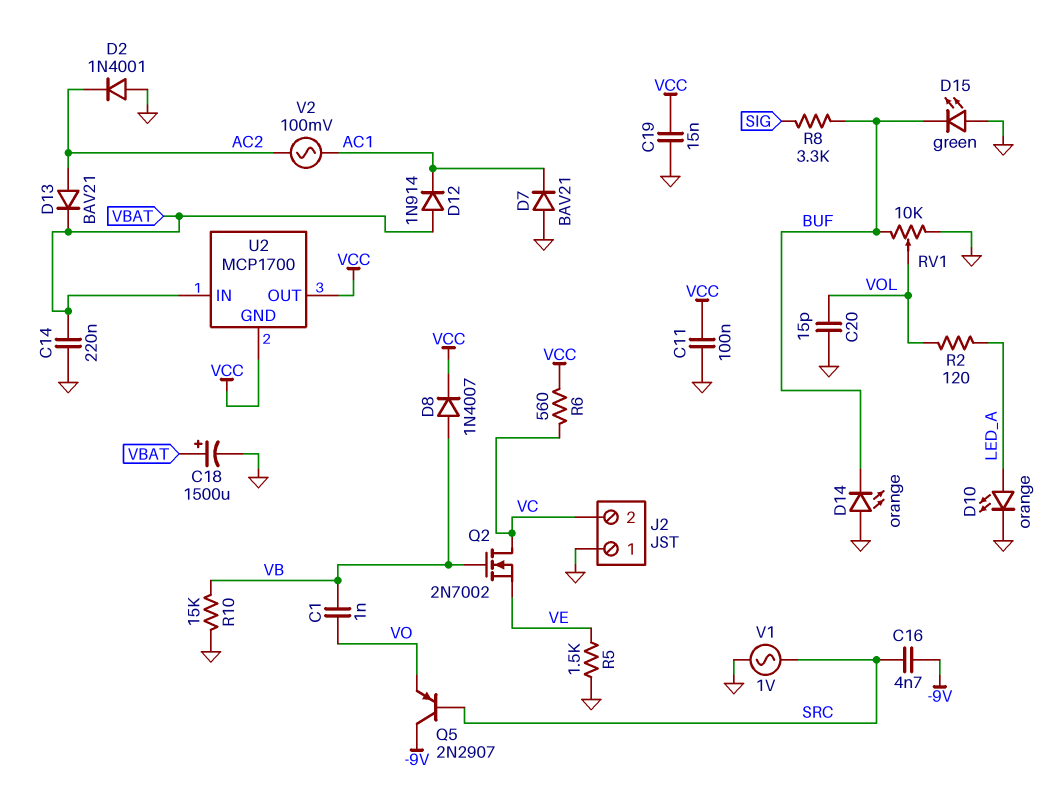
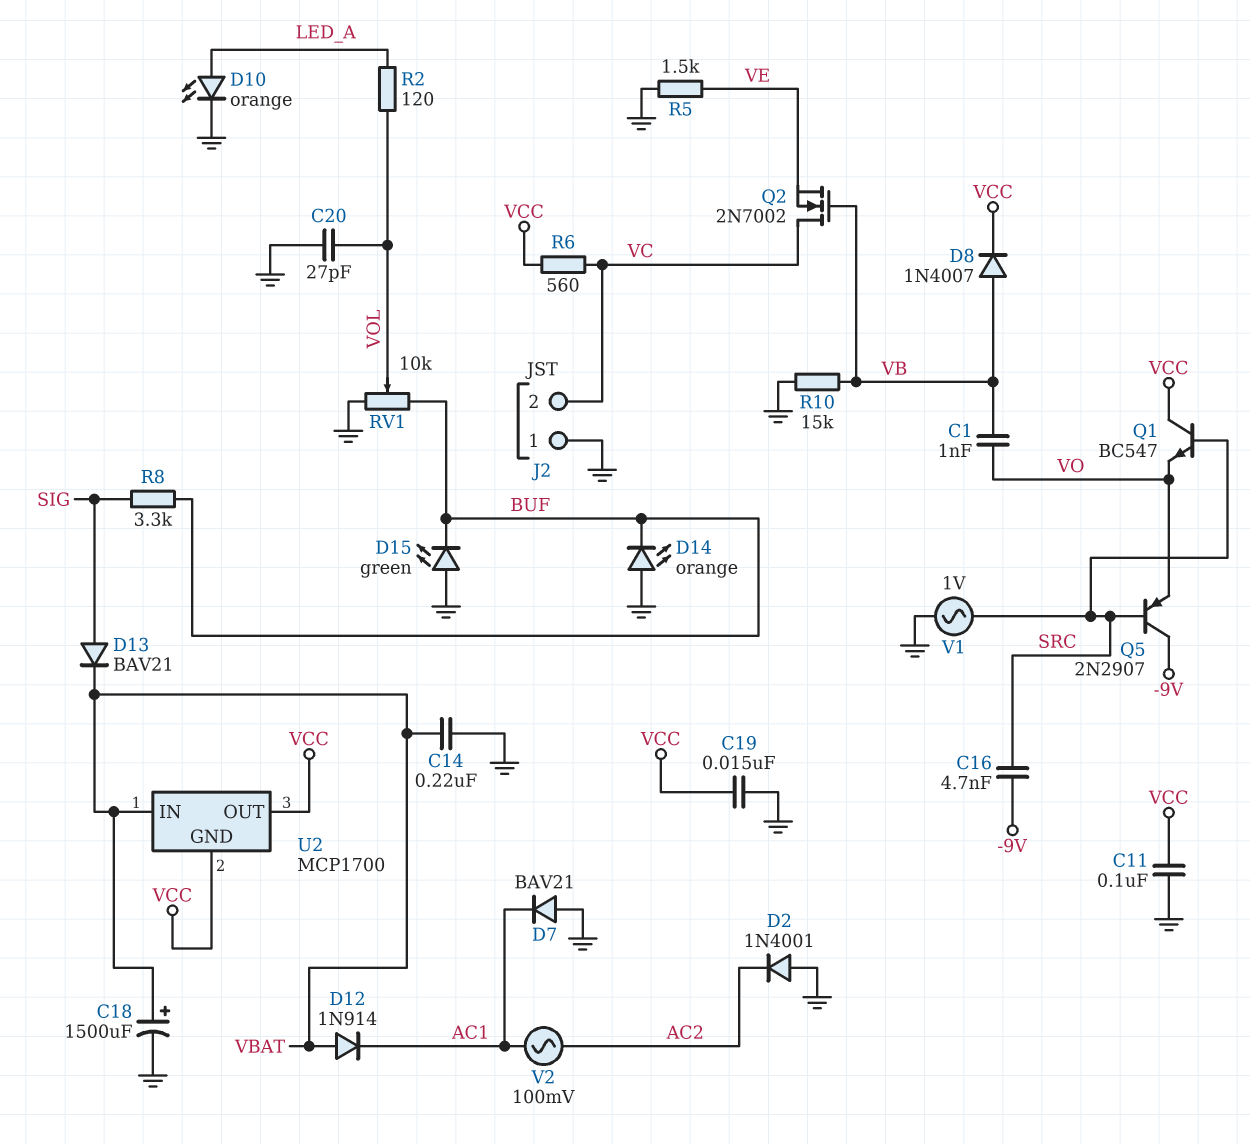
C20: 15pF (GND, VOL) -> 27pF (GND, VOL)
D13: diode BAV21 (A AC2, K VBAT) -> diode BAV21 (A SIG, K VBAT)
Q1: none -> NPN BC547 (B SRC, C VCC, E VO)

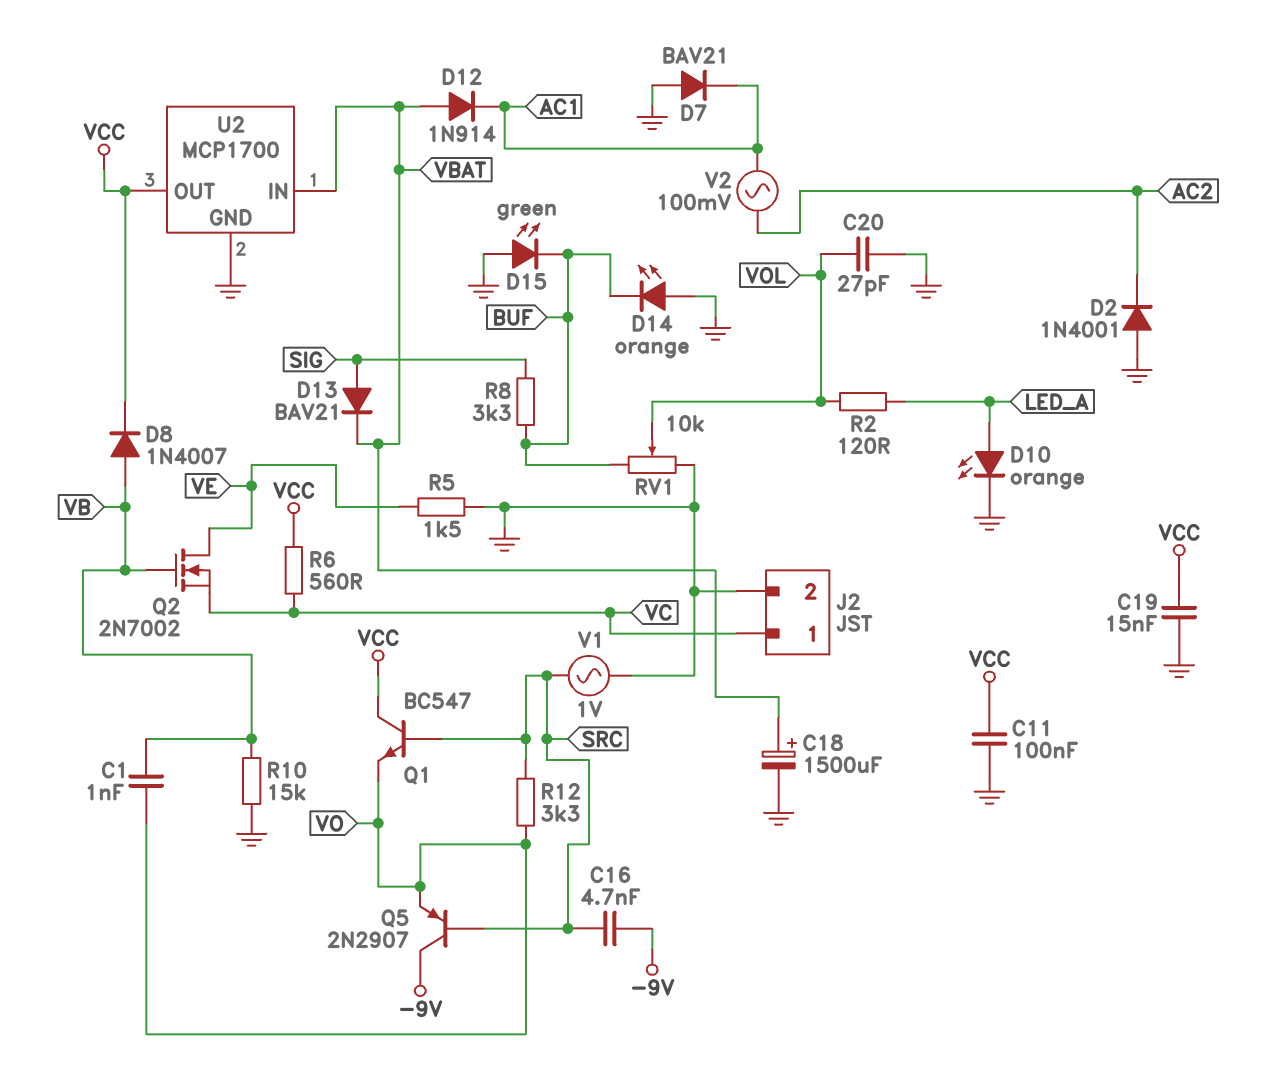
C14: 220nF (GND, VBAT) -> none
J2 pin 1: GND -> VC
J2 pin 2: VC -> GND
Q2: NMOS 2N7002 (G VB, D VC, S VE) -> NMOS 2N7002 (G VB, D VE, S VC)
R12: none -> 3.3k (SRC, VO)
U2 pin GND: VCC -> GND

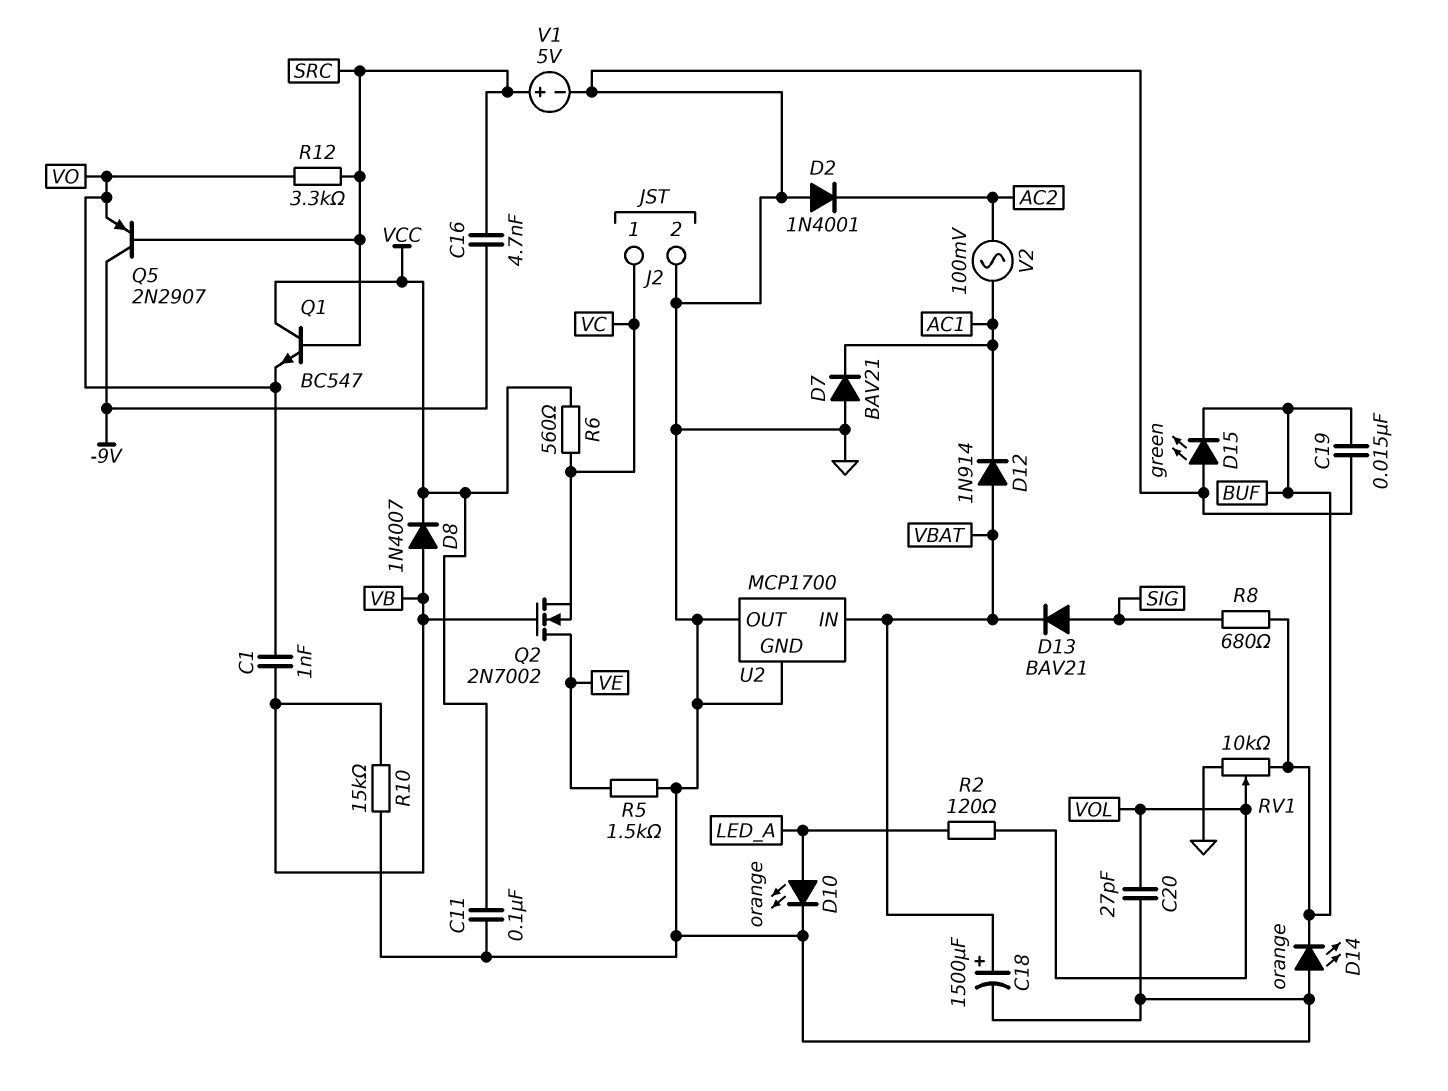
C19: 15nF (GND, VCC) -> 15nF (BUF, GND)
R8: 3.3k (BUF, SIG) -> 680 (BUF, SIG)
U2 pin OUT: VCC -> GND
V1: AC 1V (GND, SRC) -> 5V (plus SRC, minus GND)

